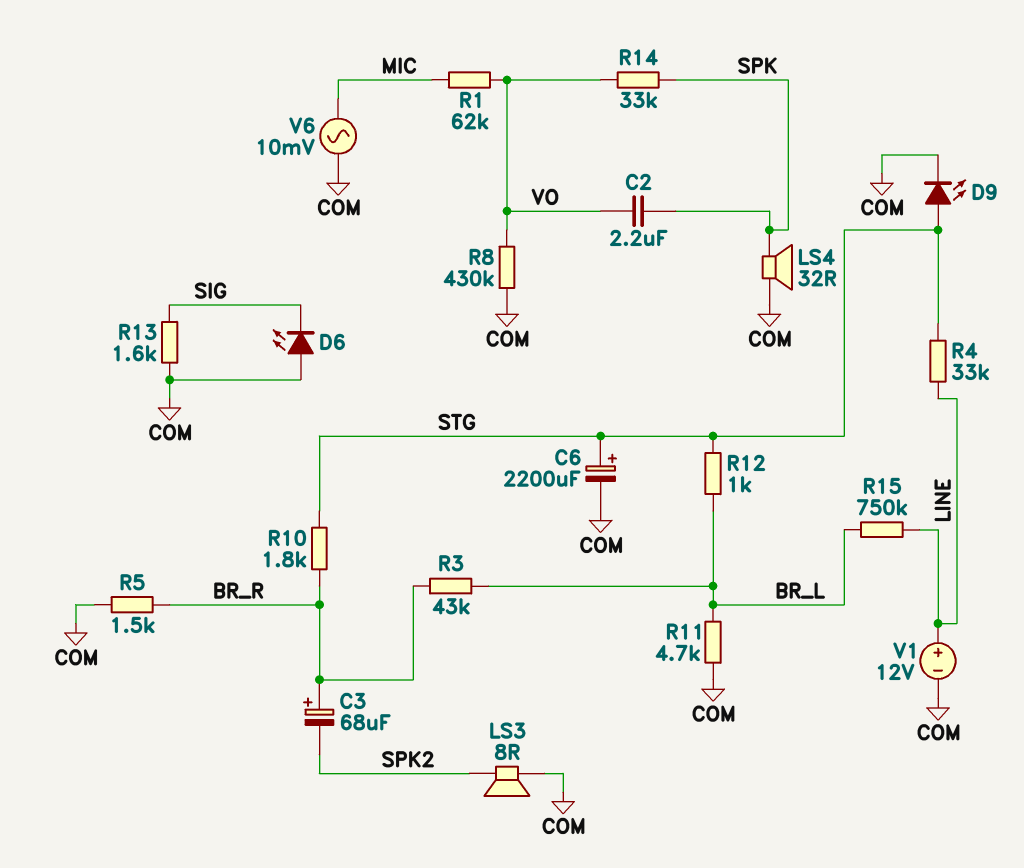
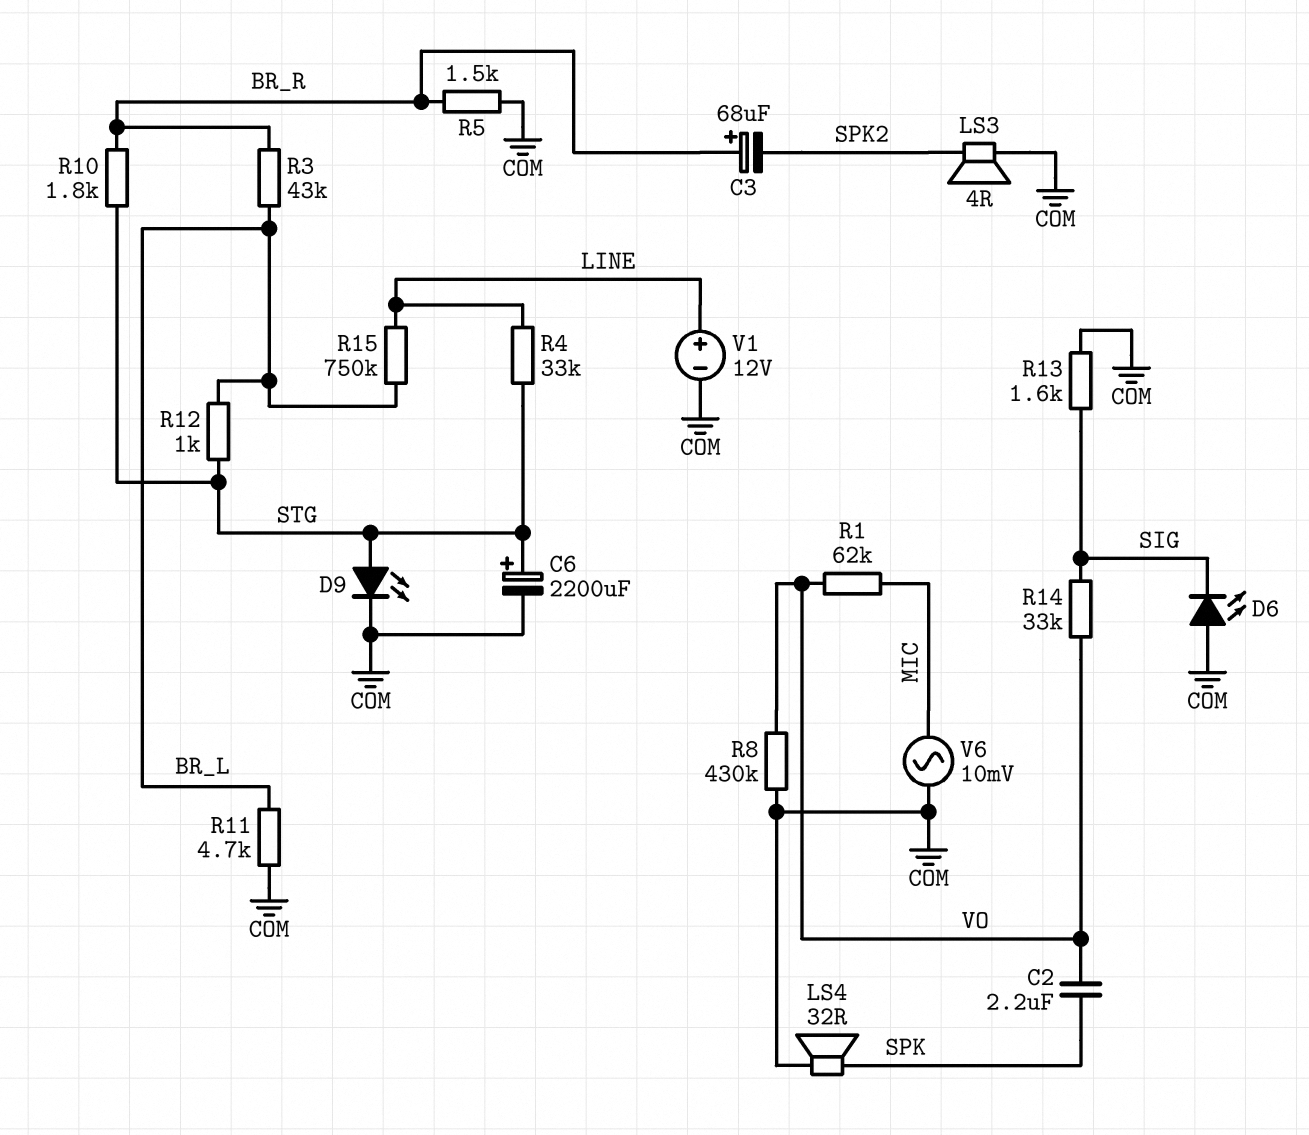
LS3: speaker 8R (COM, SPK2) -> speaker 4R (COM, SPK2)
R14: 33k (SPK, VO) -> 33k (SIG, VO)

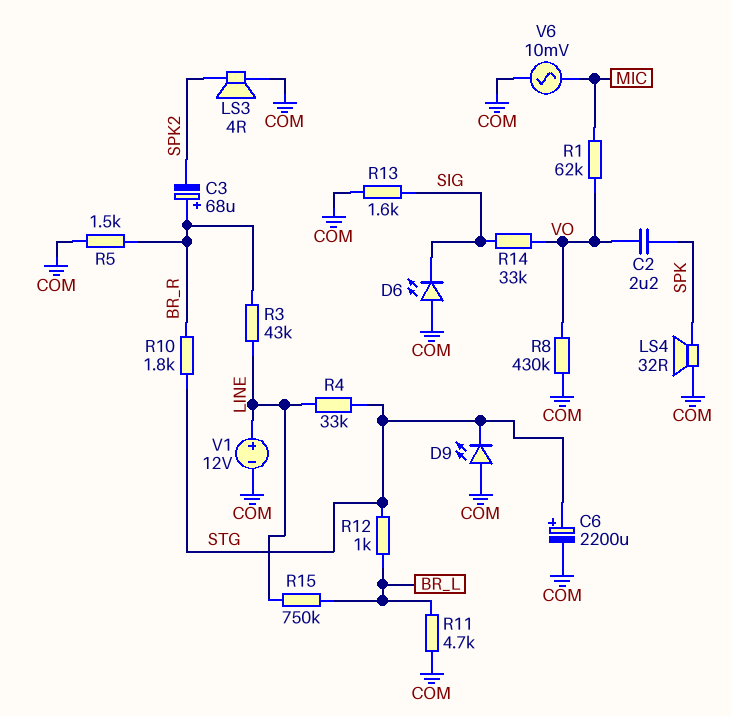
D9: LED (A STG, K COM) -> LED (A COM, K STG)
R3: 43k (BR_L, BR_R) -> 43k (BR_R, LINE)

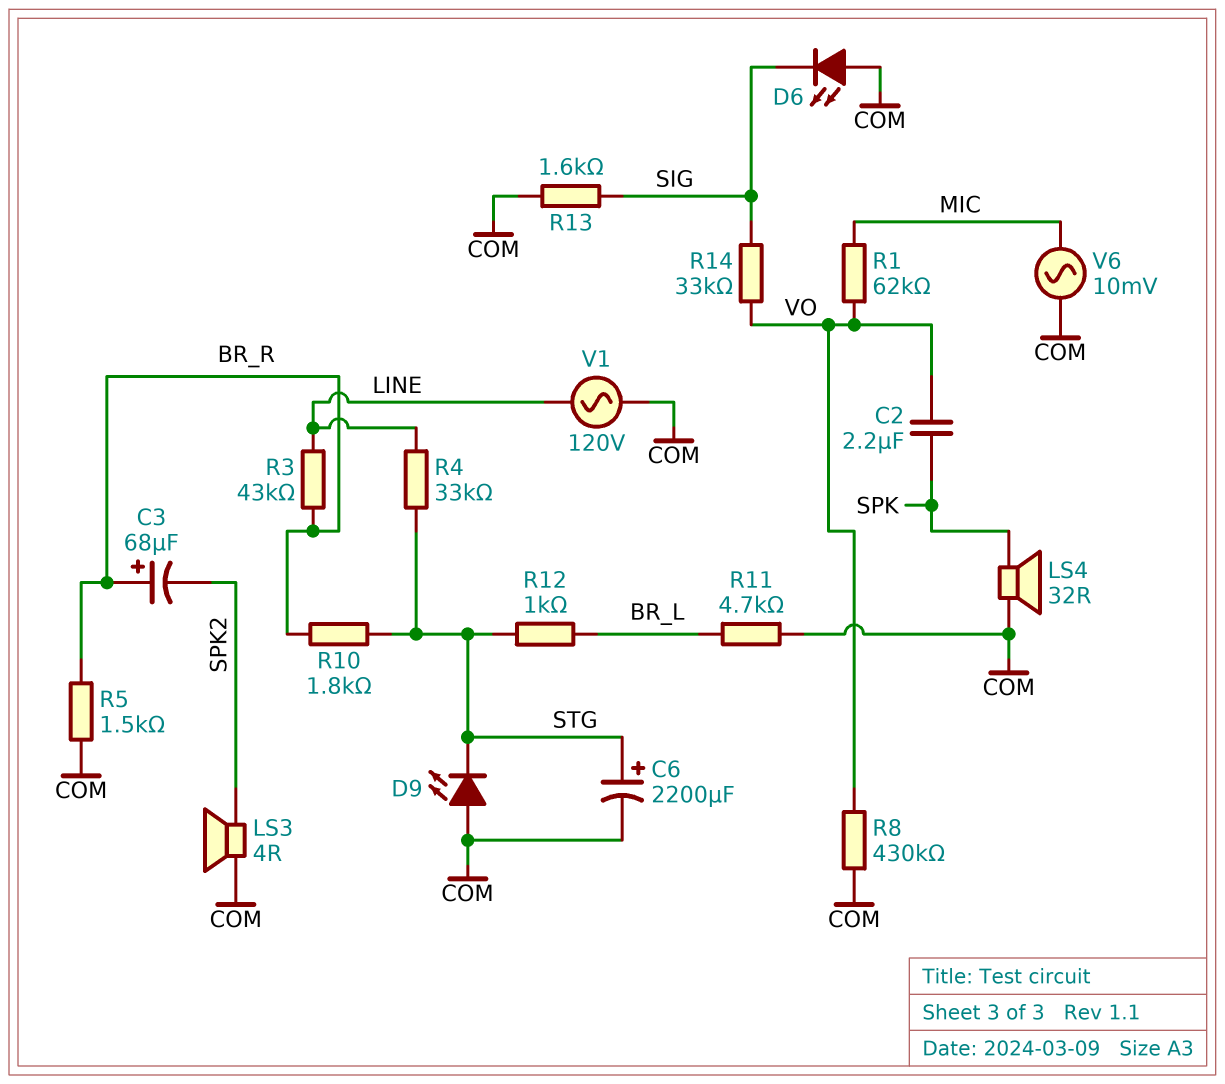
R15: 750k (BR_L, LINE) -> none
V1: 12V (plus LINE, minus COM) -> AC 120V (COM, LINE)

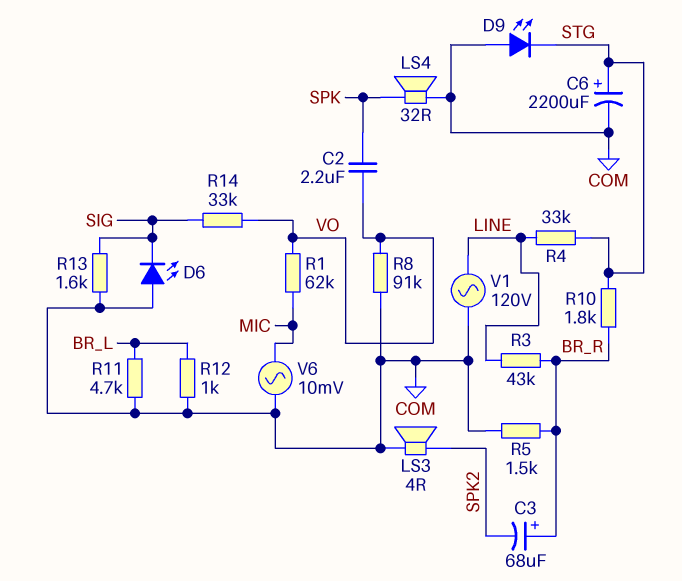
R8: 430k (COM, VO) -> 91k (COM, VO)
R12: 1k (BR_L, STG) -> 1k (BR_L, COM)

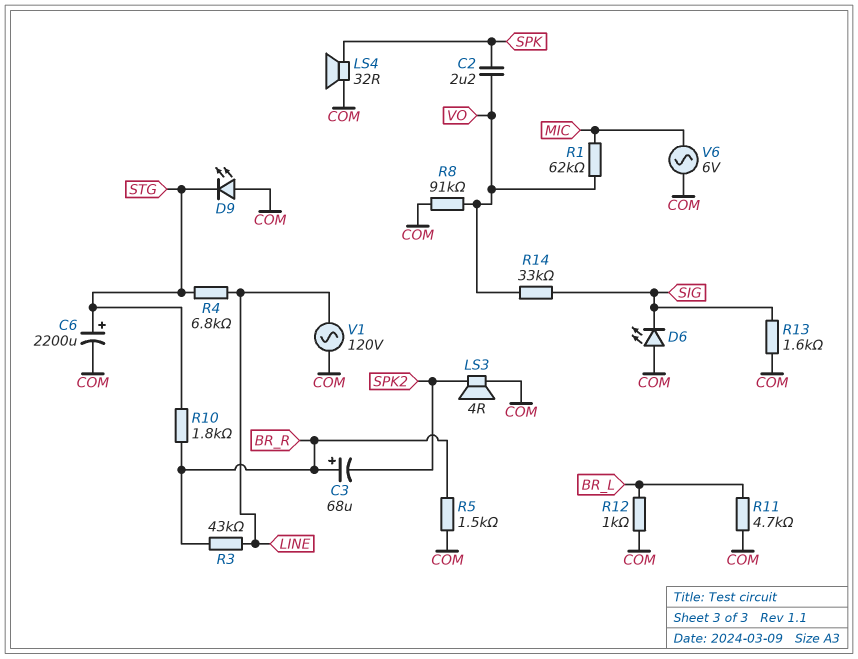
R4: 33k (LINE, STG) -> 6.8k (LINE, STG)
V6: AC 10mV (COM, MIC) -> AC 6V (COM, MIC)

